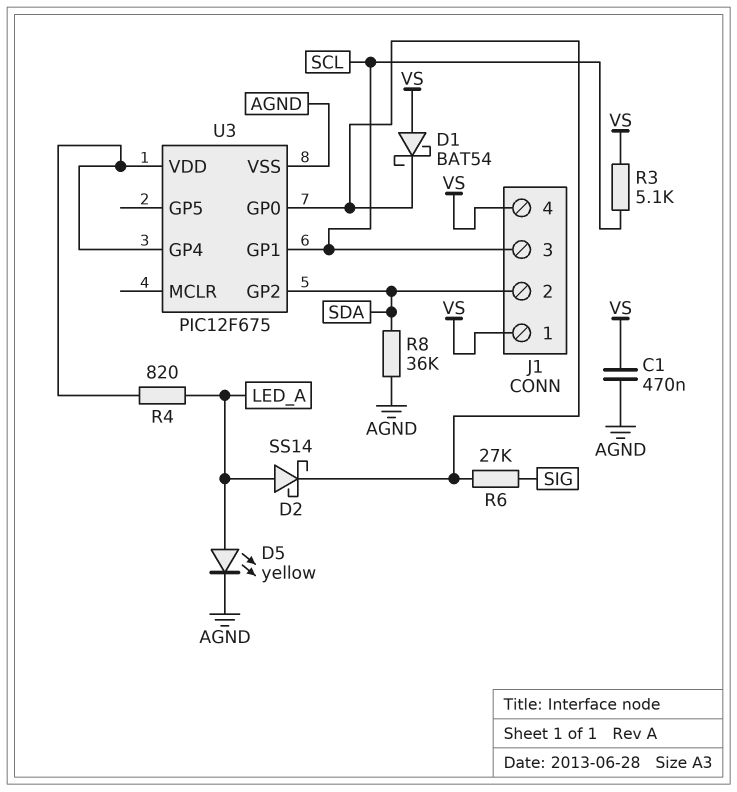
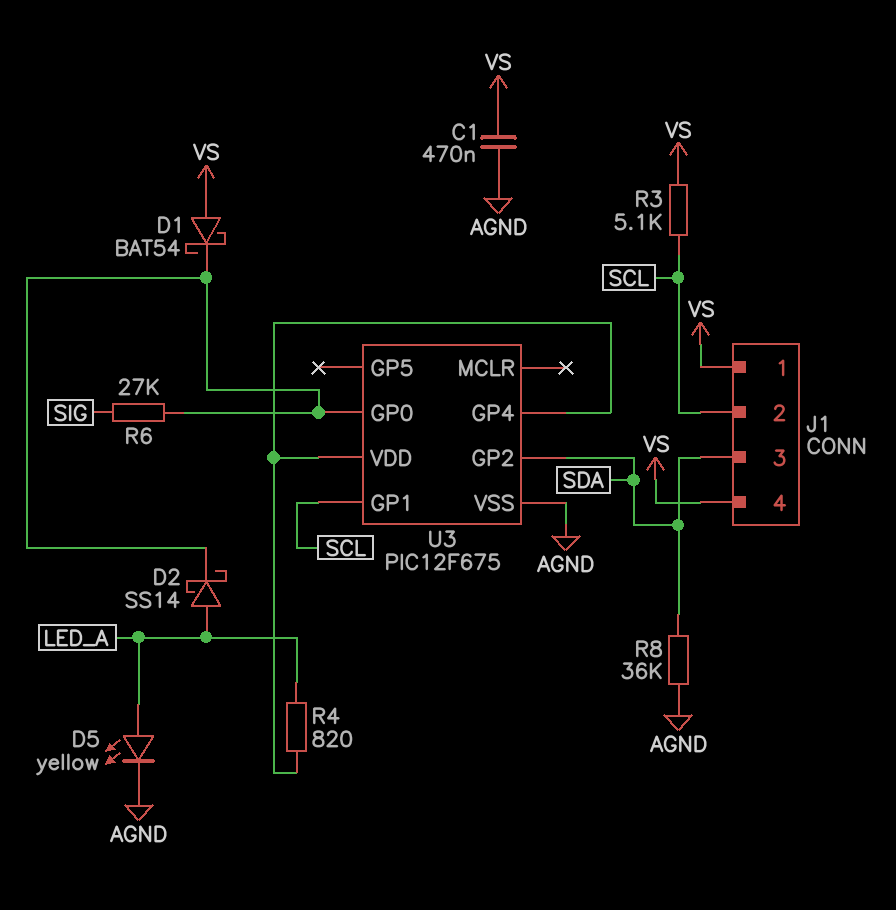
J1 pin 2: SDA -> SCL
J1 pin 3: SCL -> SDA

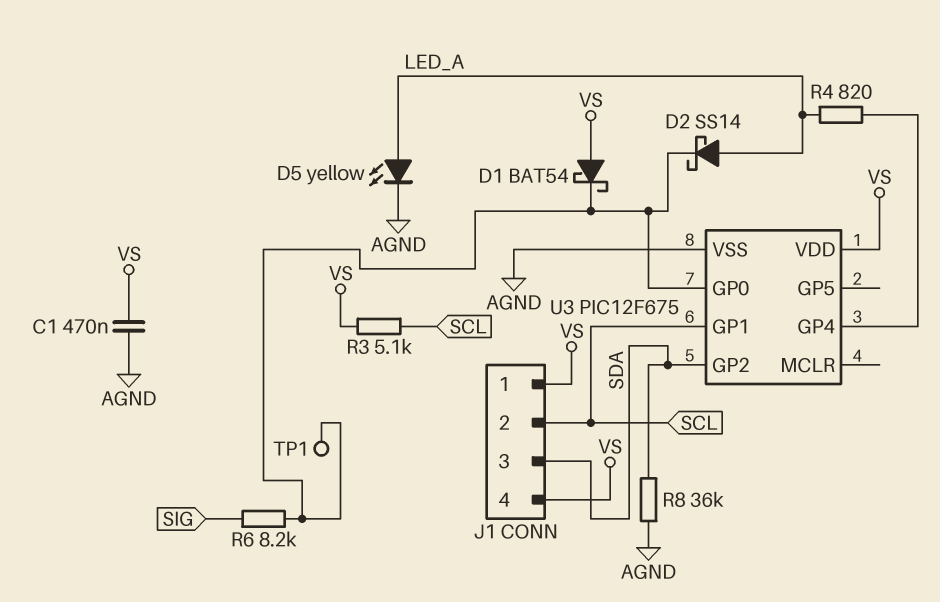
R6: 27k (SIG, U3/GP0) -> 8.2k (SIG, U3/GP0)
TP1: none -> test point (U3/GP0)
U3 pin VDD: U3/GP4 -> VS

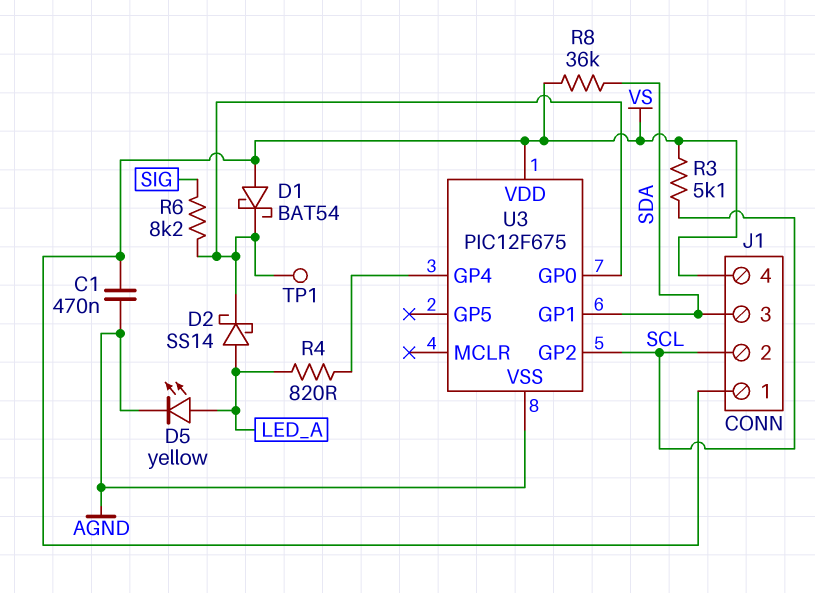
R8: 36k (AGND, SDA) -> 36k (SDA, VS)
U3 pin GP1: SCL -> SDA
U3 pin GP2: SDA -> SCL

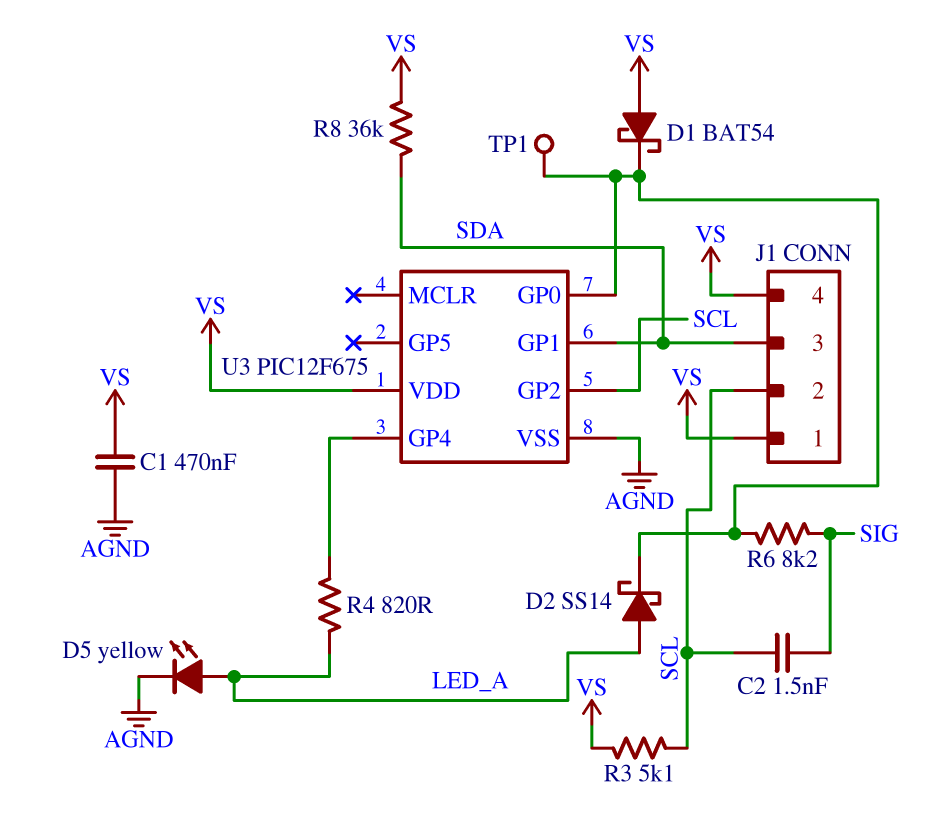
C2: none -> 1.5nF (SCL, SIG)

